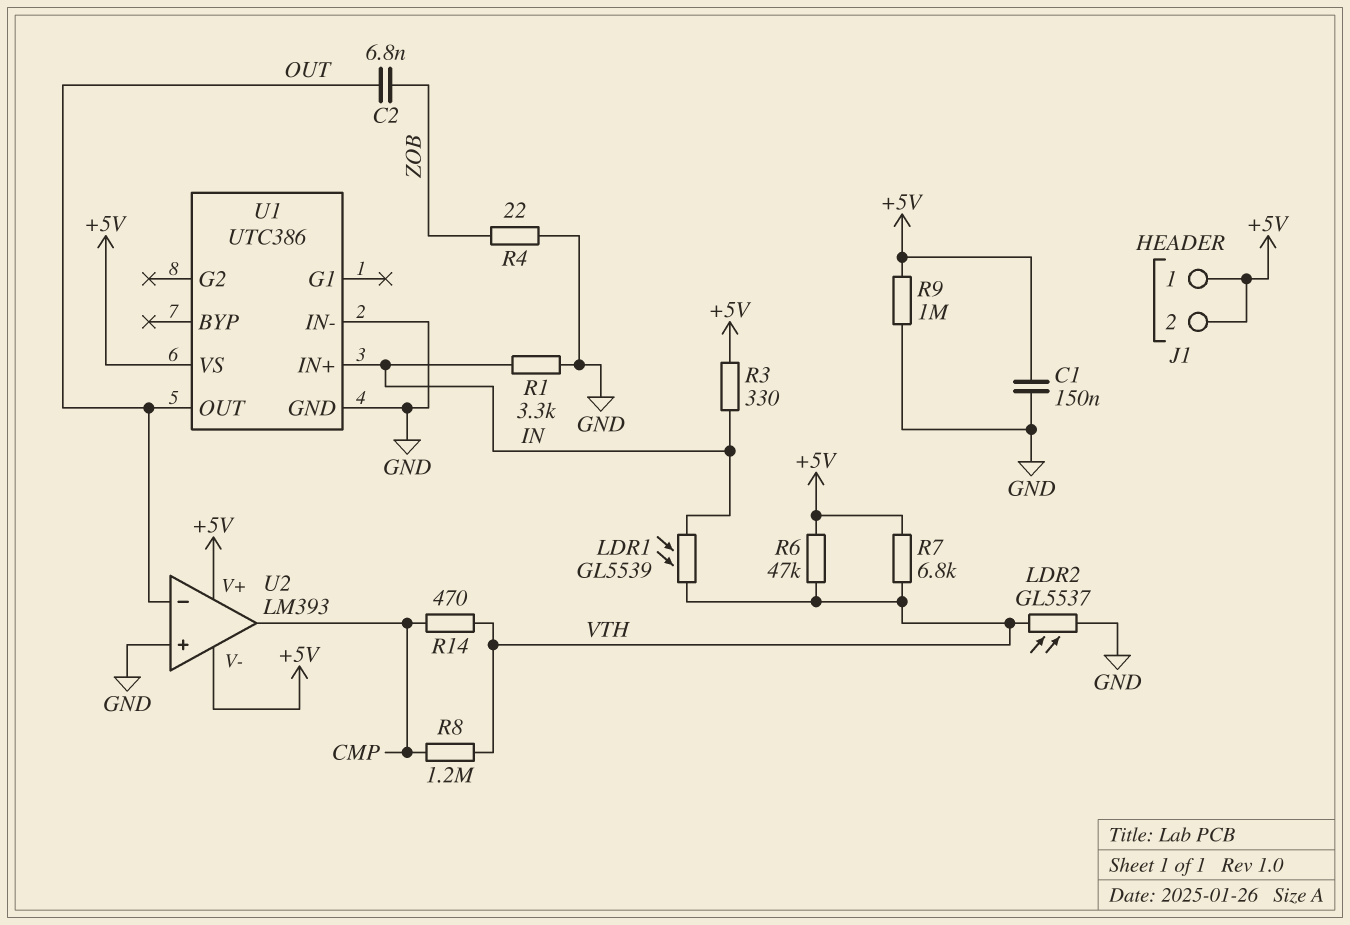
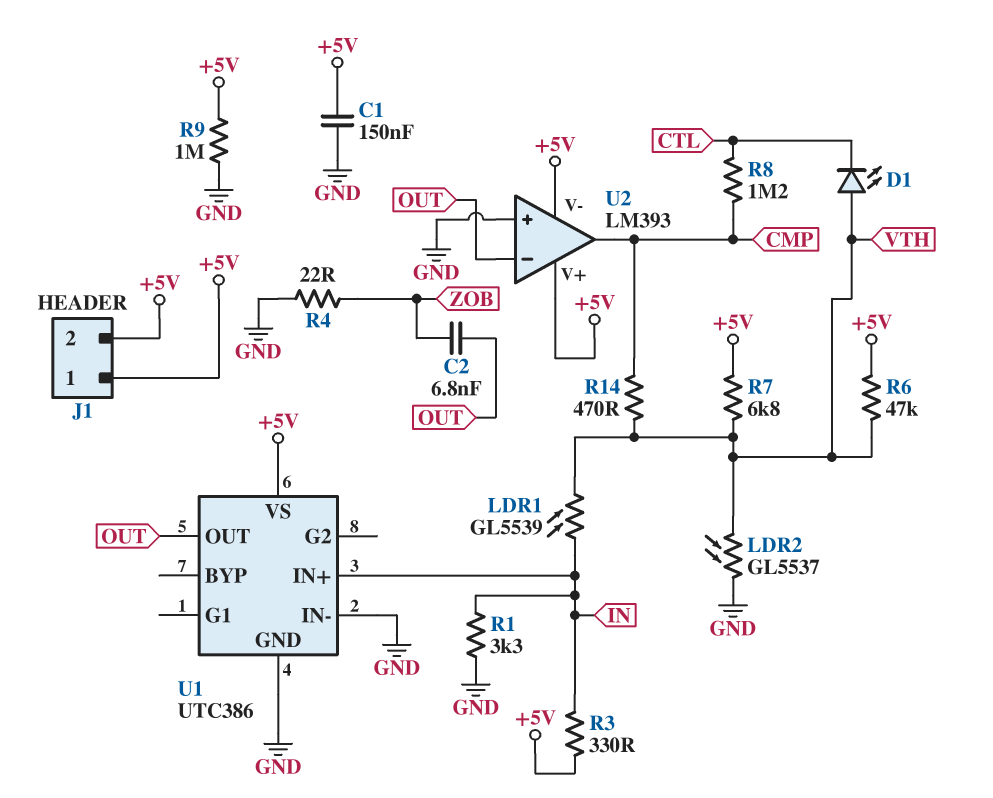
D1: none -> LED (A VTH, K CTL)
R8: 1.2M (CMP, VTH) -> 1.2M (CMP, CTL)

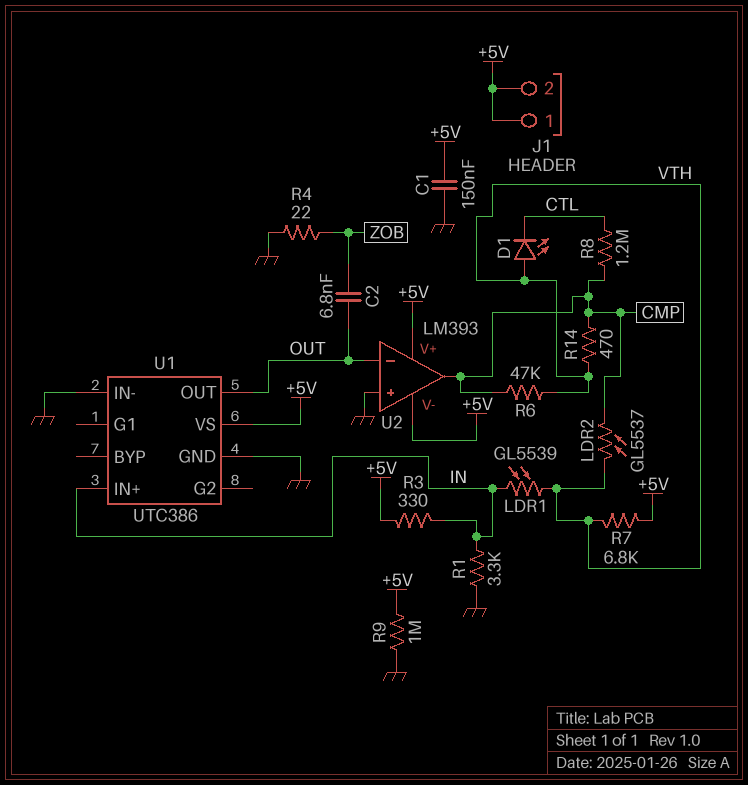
LDR2: GL5537 (GND, VTH) -> GL5537 (CMP, VTH)
R6: 47k (+5V, VTH) -> 47k (CMP, VTH)

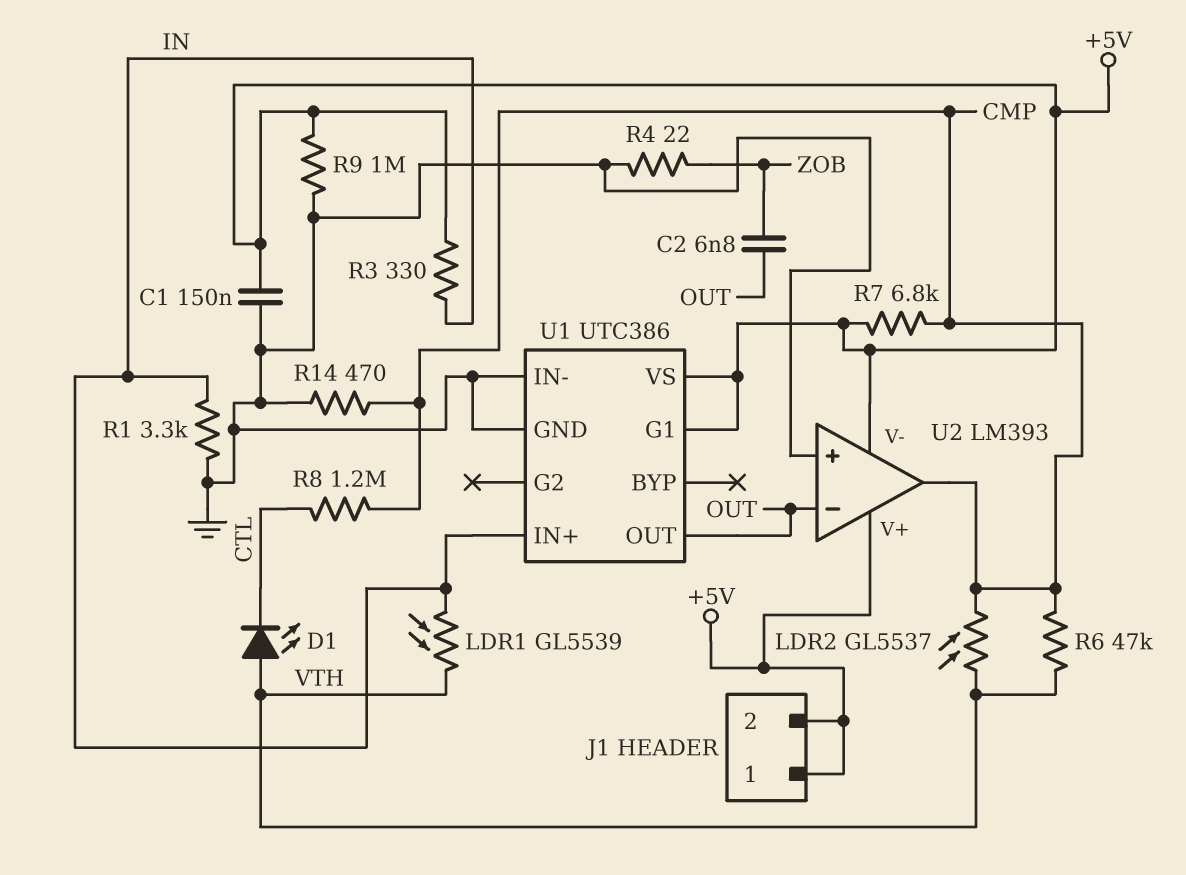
R7: 6.8k (+5V, VTH) -> 6.8k (+5V, CMP)
R14: 470 (CMP, VTH) -> 470 (CMP, GND)
U1 pin G1: none -> +5V

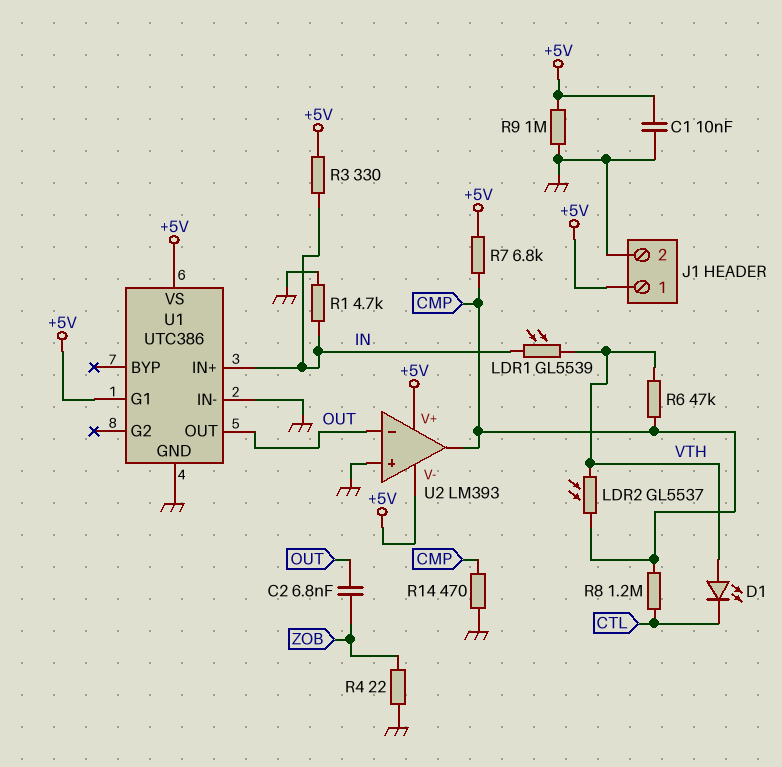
C1: 150nF (+5V, GND) -> 10nF (+5V, GND)
J1 pin 2: +5V -> GND
R1: 3.3k (GND, IN) -> 4.7k (GND, IN)

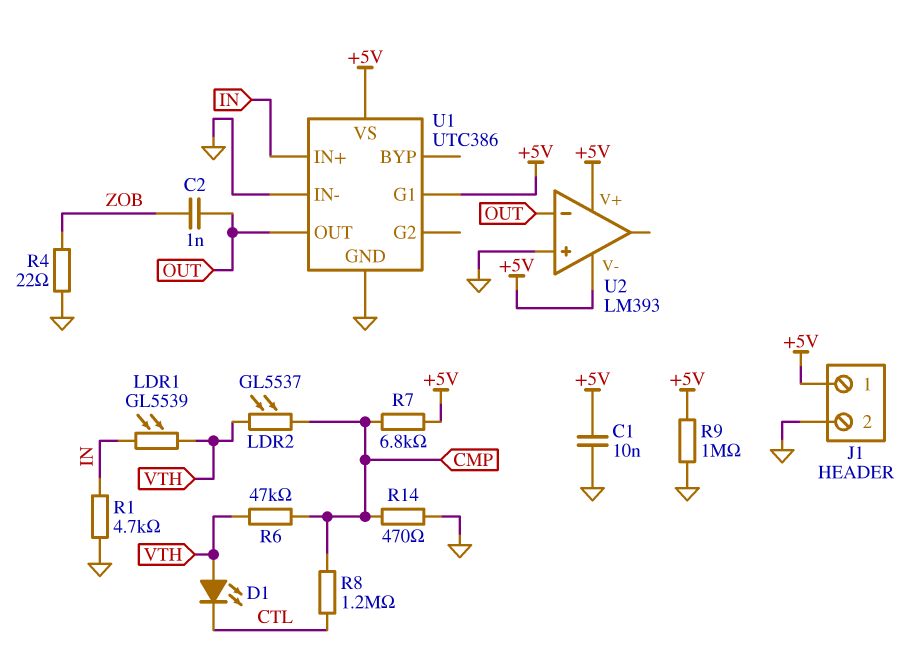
C2: 6.8nF (OUT, ZOB) -> 1nF (OUT, ZOB)
R3: 330 (+5V, IN) -> none
U2 pin out: CMP -> none

